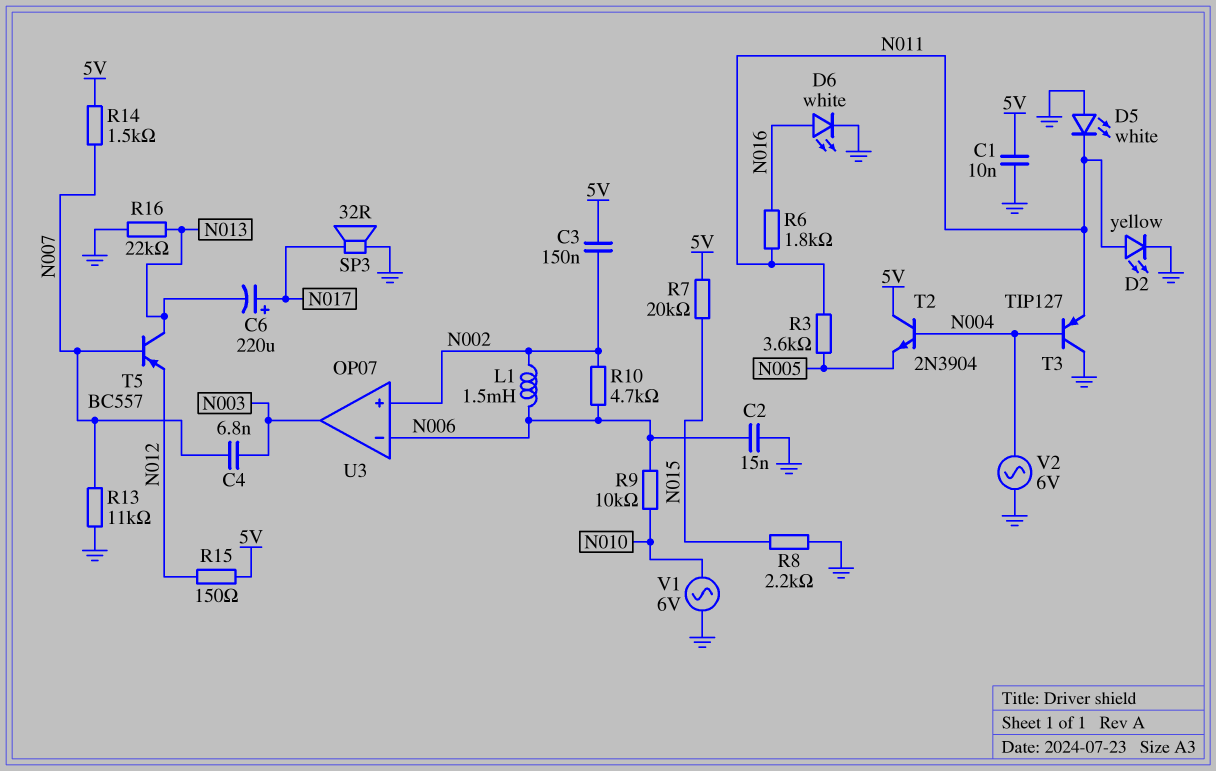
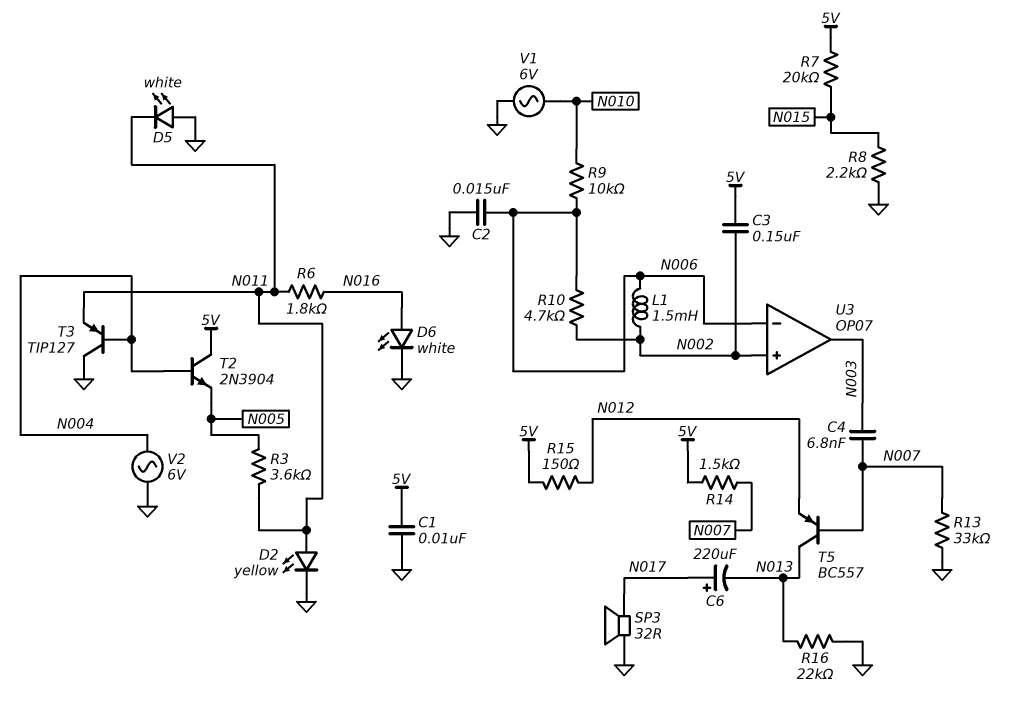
R13: 11k (GND, N007) -> 33k (GND, N007)

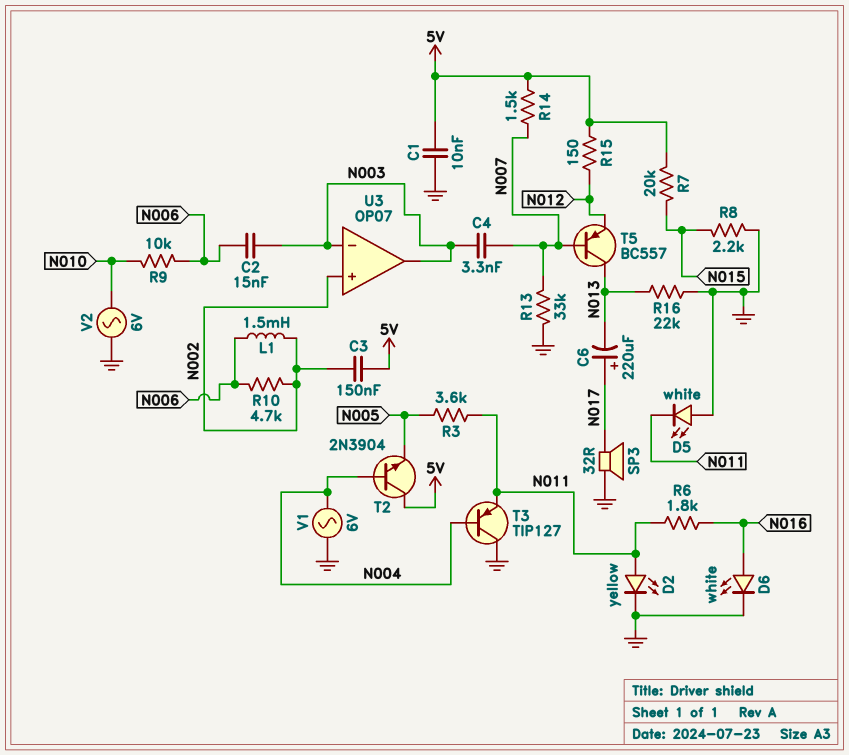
C2: 15nF (GND, N006) -> 15nF (N003, N006)
C4: 6.8nF (N003, N007) -> 3.3nF (N003, N007)
U3 pin in-: N006 -> N003
V1: AC 6V (GND, N010) -> AC 6V (GND, N004)
V2: AC 6V (GND, N004) -> AC 6V (GND, N010)

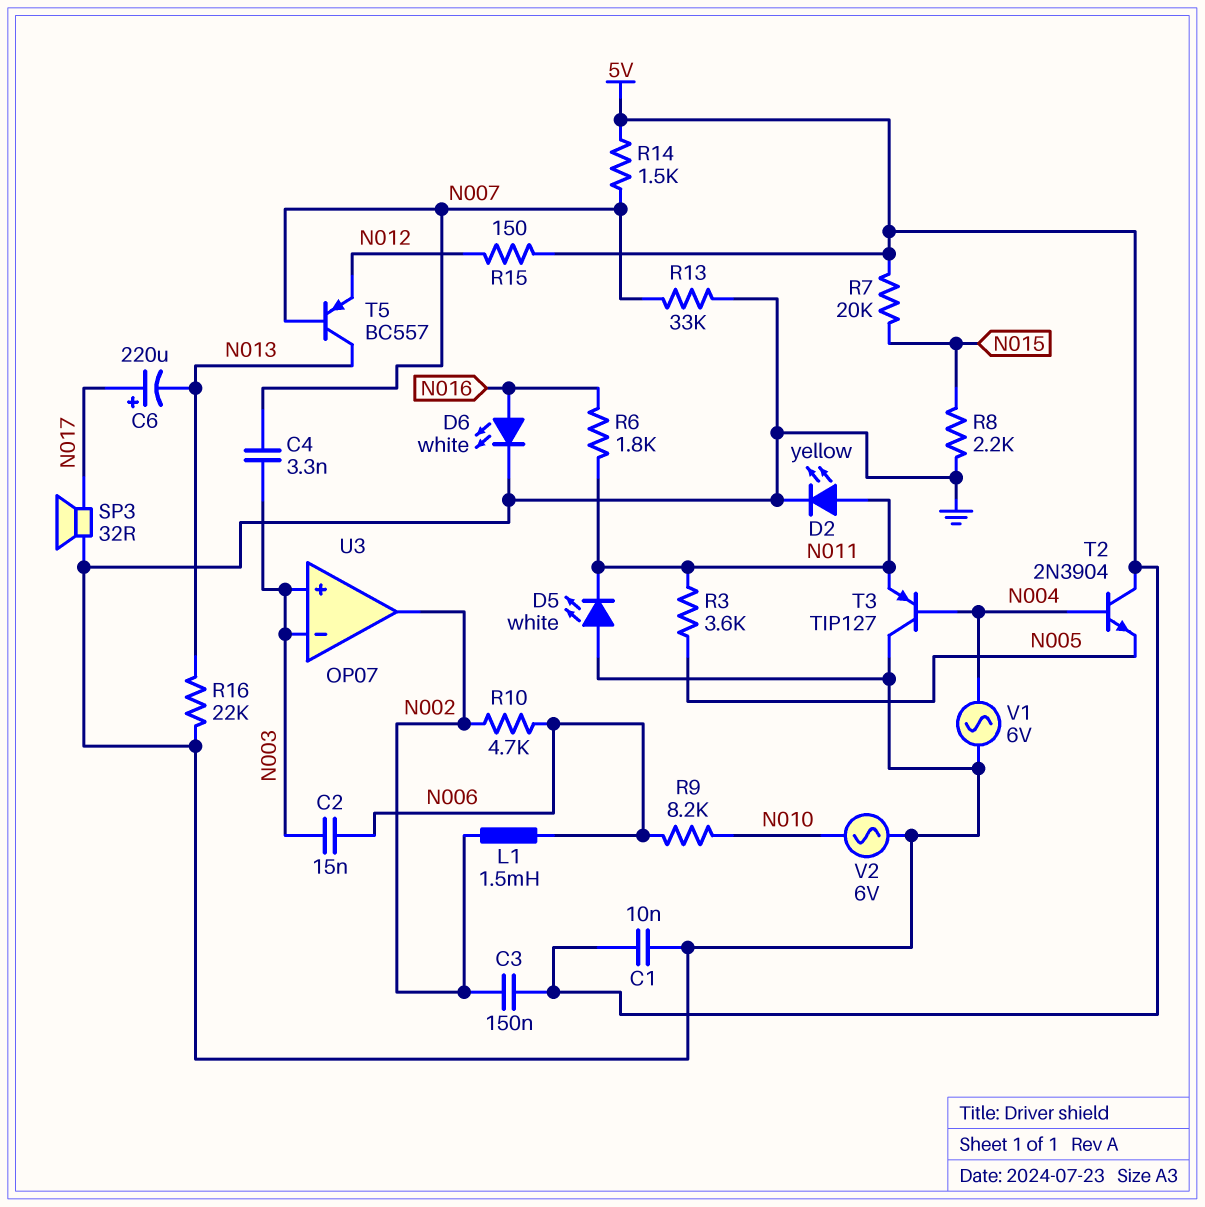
R9: 10k (N006, N010) -> 8.2k (N006, N010)
U3 pin in+: N002 -> N003
U3 pin out: N003 -> N002

